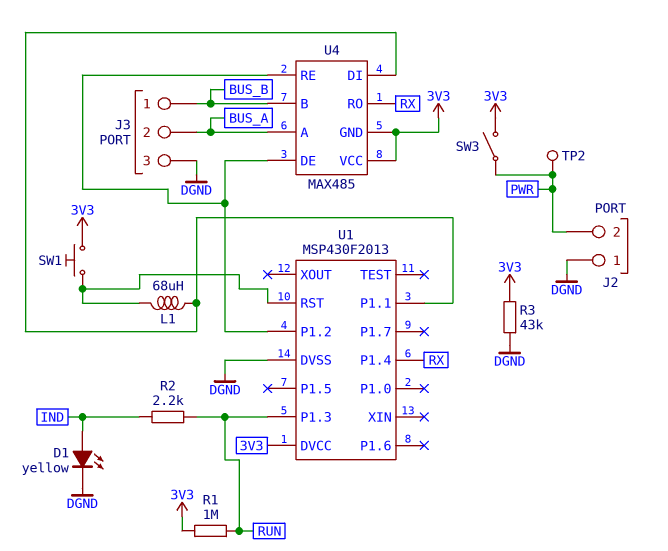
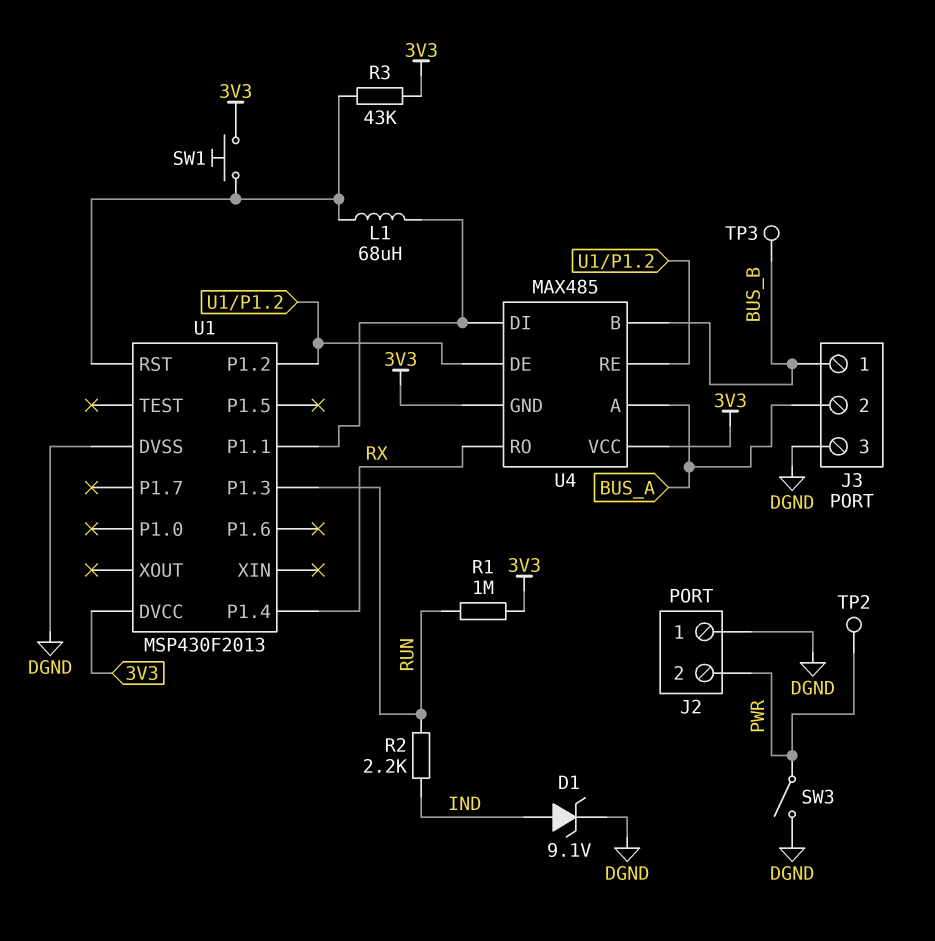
D1: LED yellow (A IND, K DGND) -> zener 9.1V (A IND, K DGND)
R3: 43k (3V3, DGND) -> 43k (3V3, U1/RST)
SW3: switch (3V3, PWR) -> switch (DGND, PWR)
TP3: none -> test point (BUS_B)

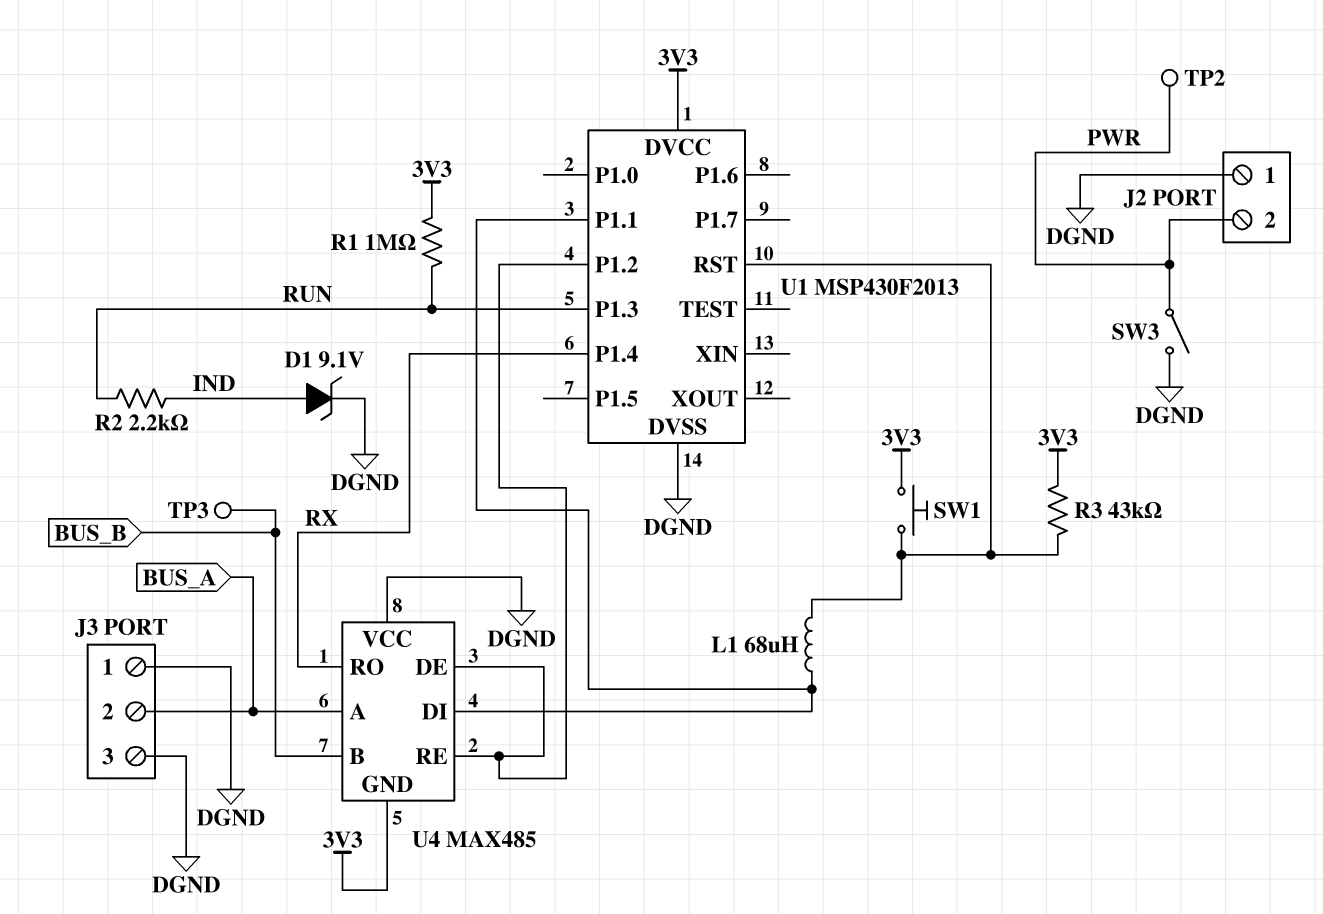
J3 pin 1: BUS_B -> DGND
U4 pin VCC: 3V3 -> DGND

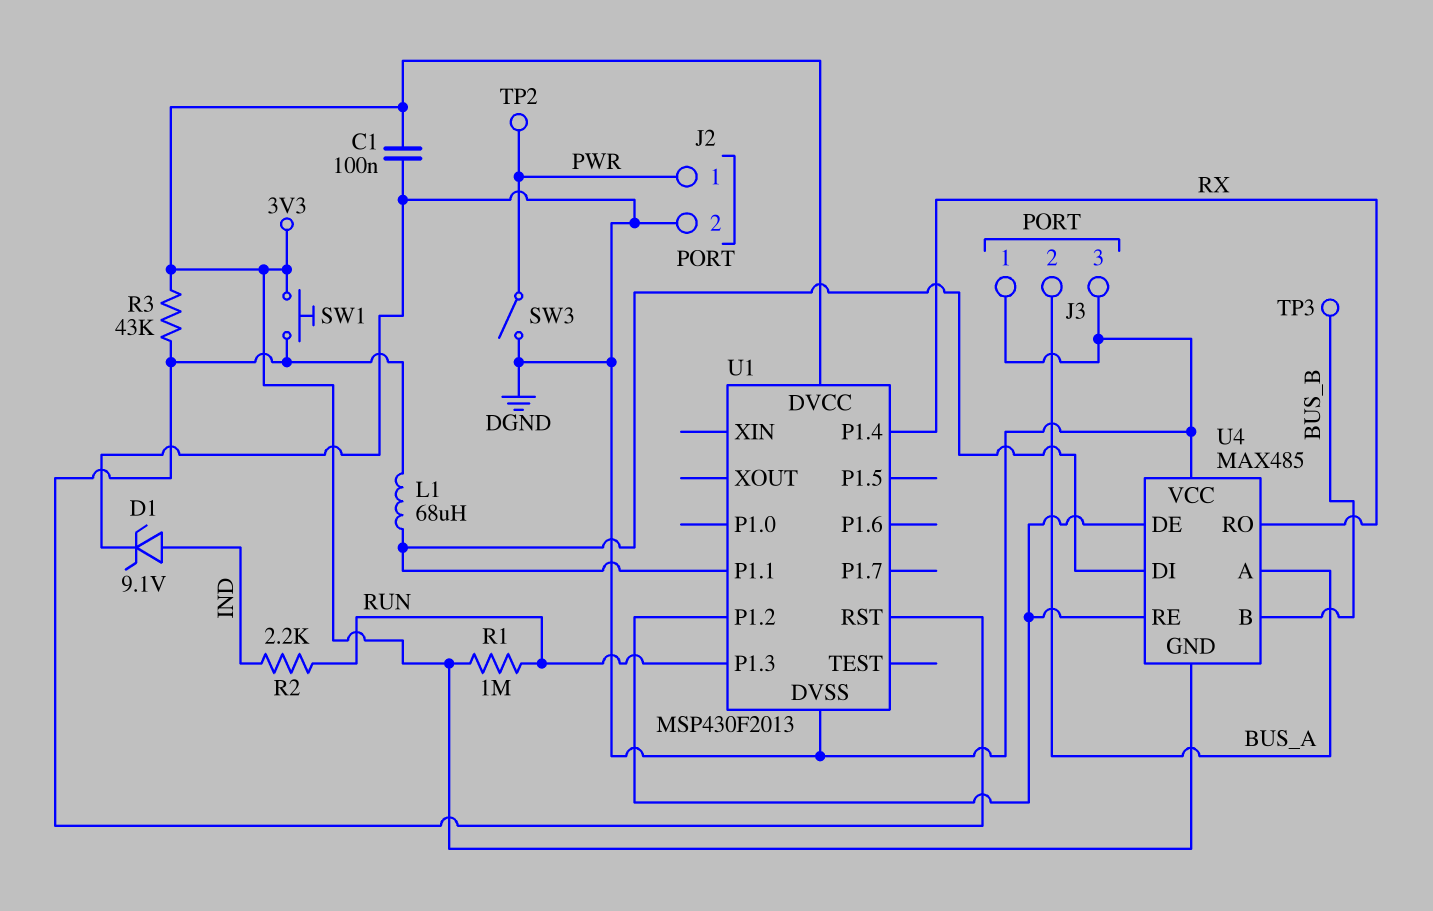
C1: none -> 100nF (3V3, DGND)
J2 pin 1: DGND -> PWR
J2 pin 2: PWR -> DGND

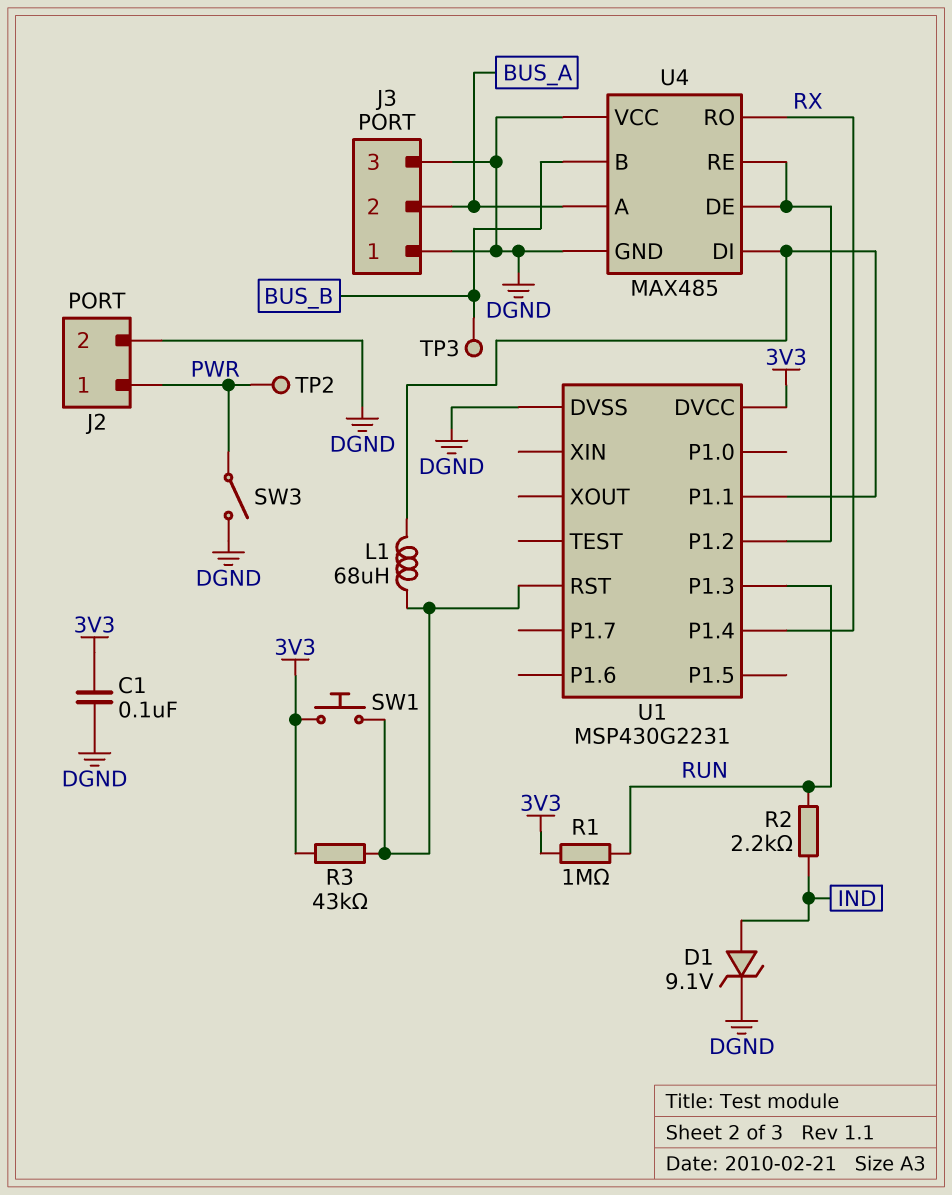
U1: MSP430F2013 -> MSP430G2231
U4 pin GND: 3V3 -> DGND

